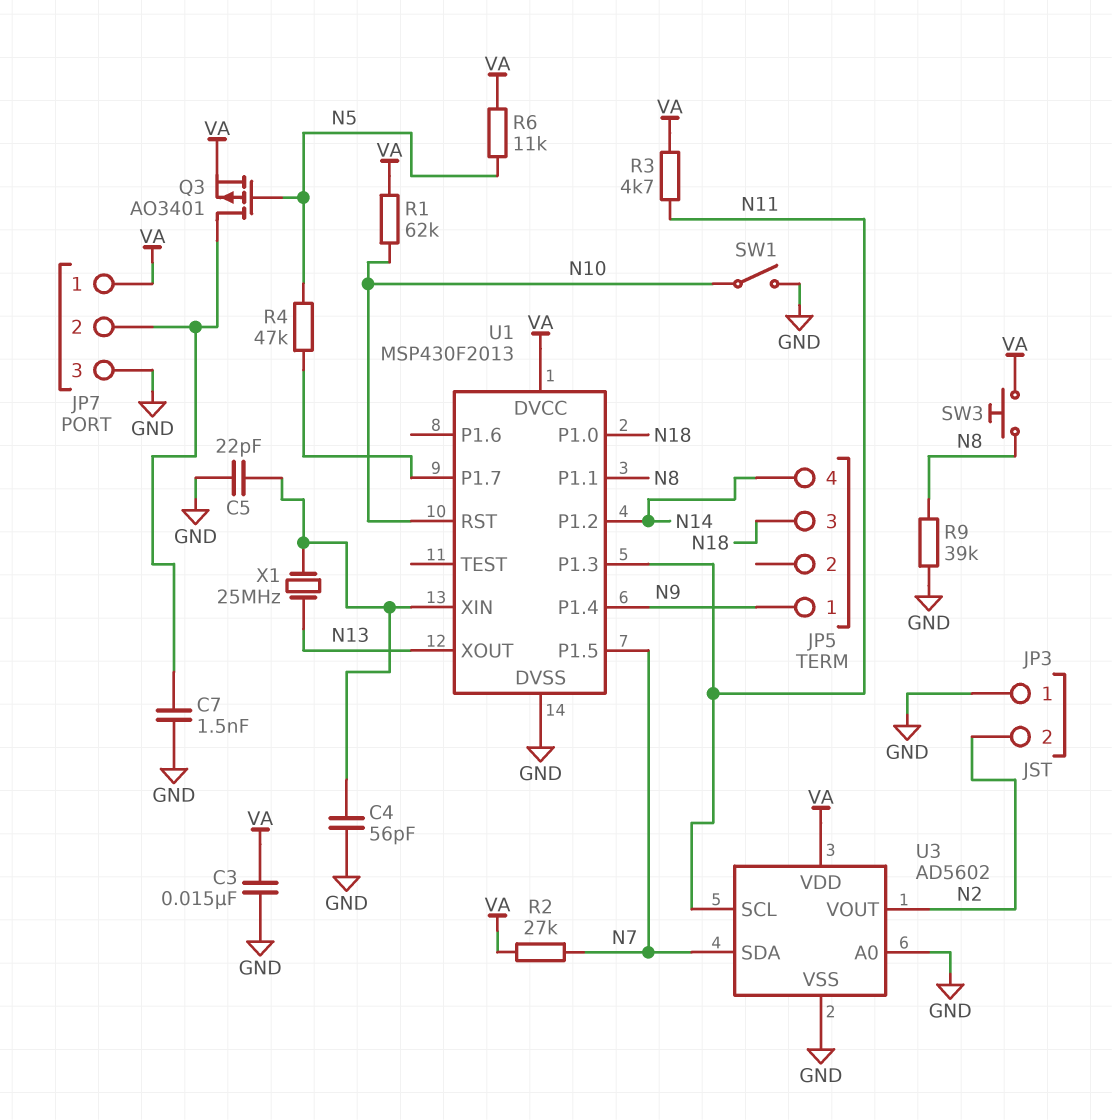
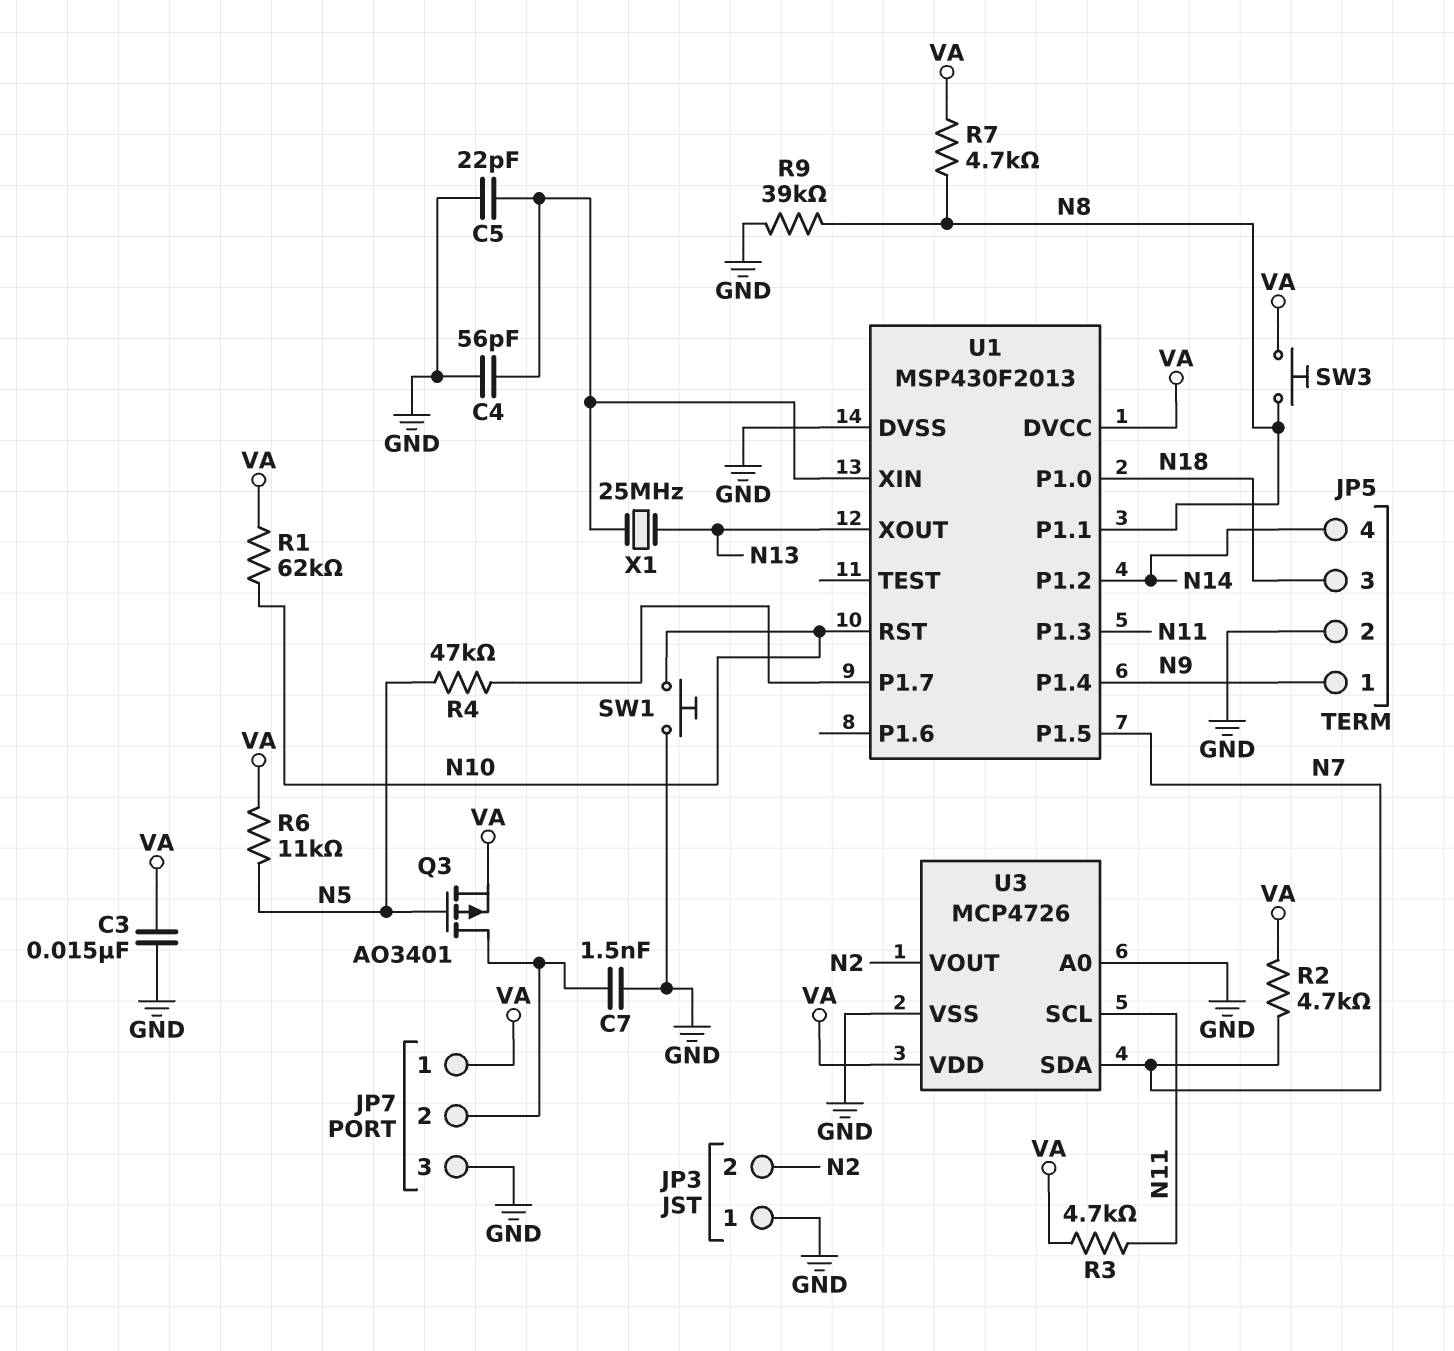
JP5 pin 2: none -> GND
R2: 27k (N7, VA) -> 4.7k (N7, VA)
R7: none -> 4.7k (N8, VA)
SW1: switch (GND, N10) -> button (GND, N10)
U3: AD5602 -> MCP4726

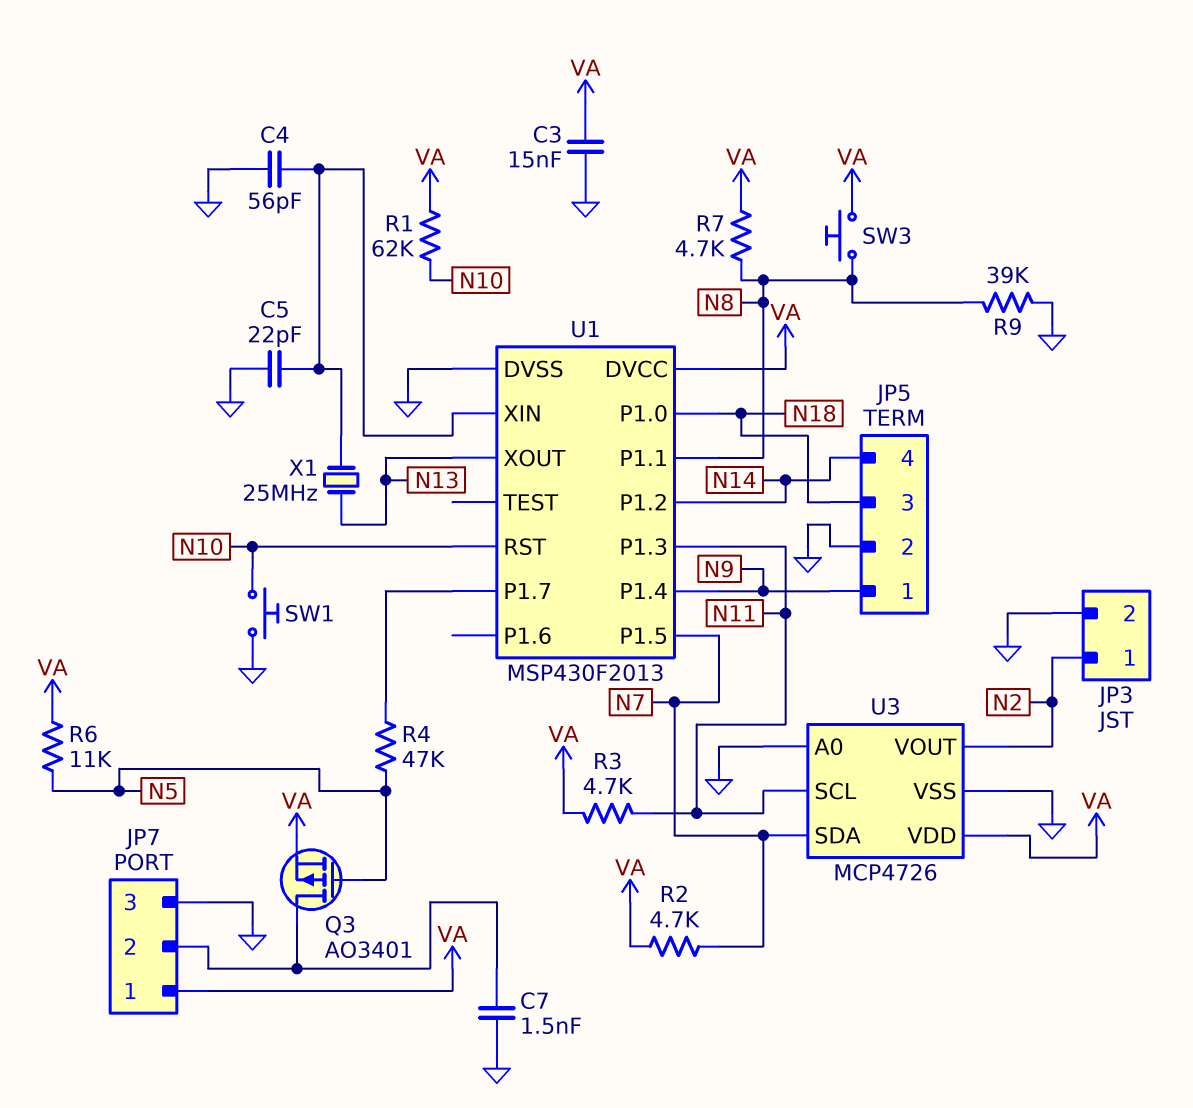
JP3 pin 1: GND -> N2
JP3 pin 2: N2 -> GND

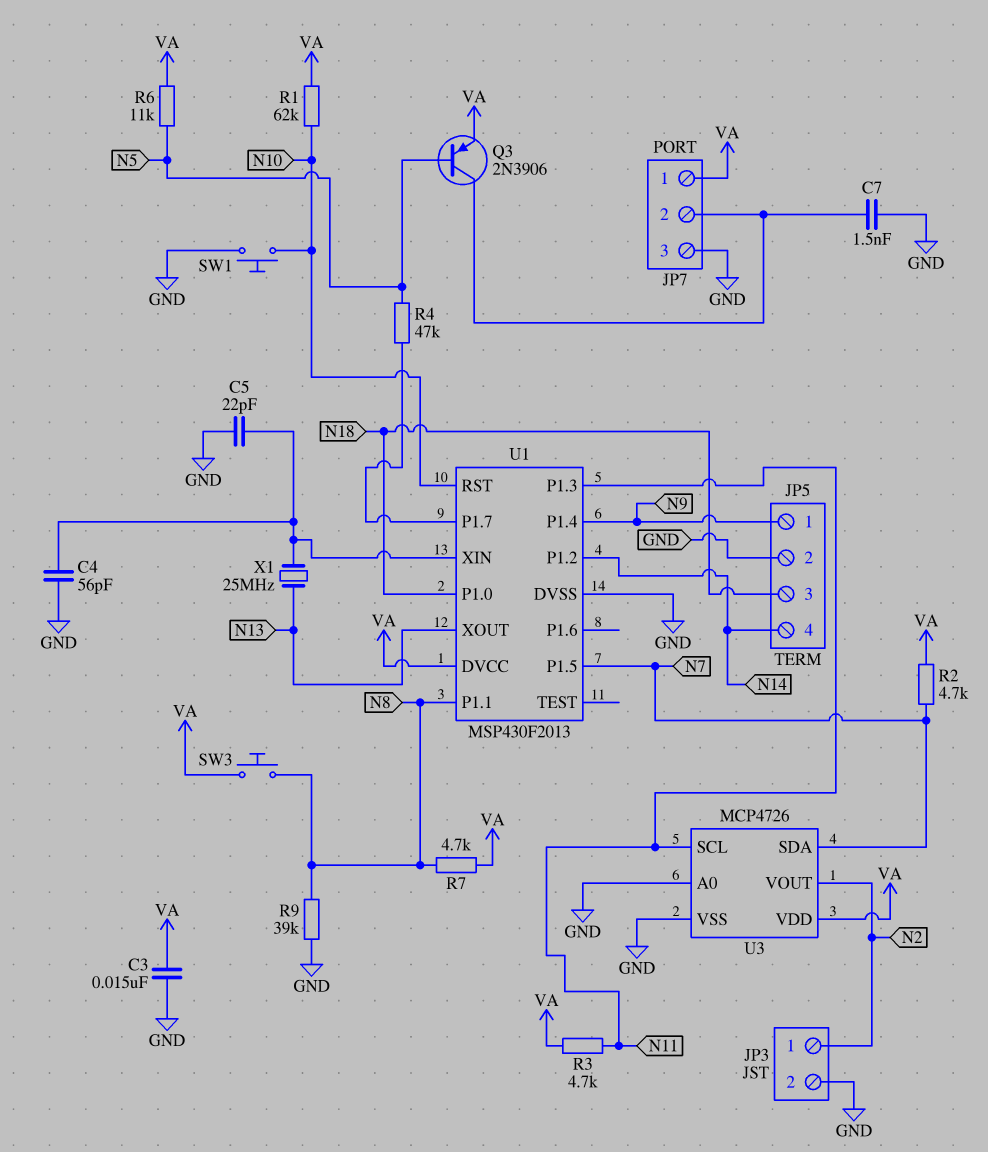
Q3: PMOS AO3401 (G N5, D JP7/2, S VA) -> PNP 2N3906 (B N5, C JP7/2, E VA)

